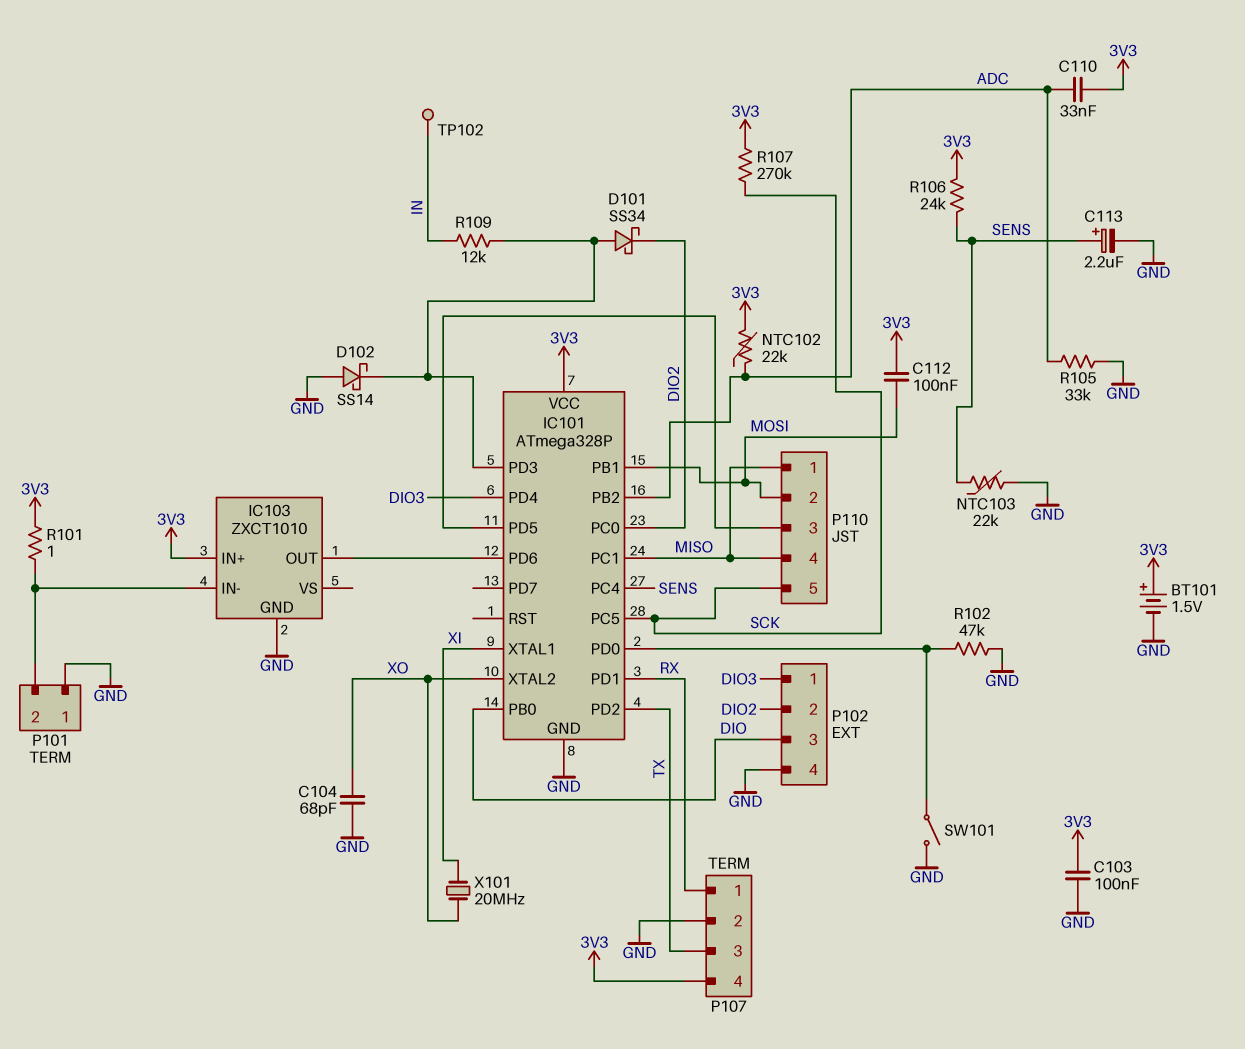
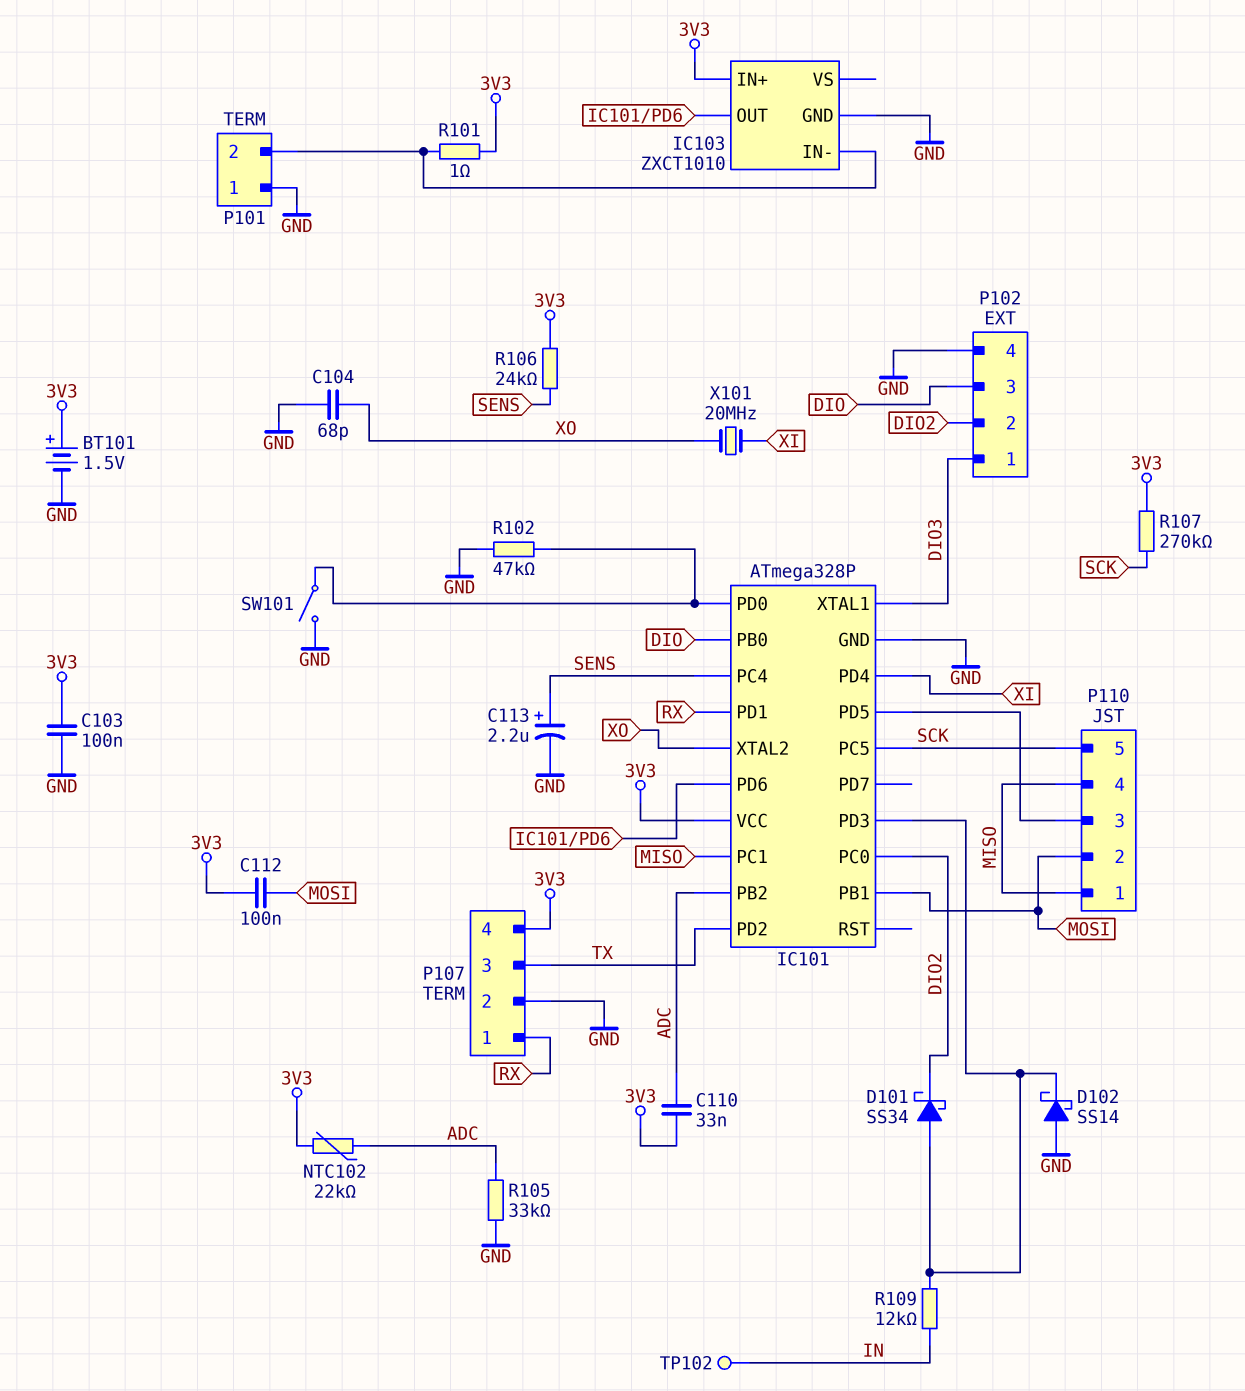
IC101 pin PD4: DIO3 -> XI
IC101 pin XTAL1: XI -> DIO3
NTC103: 22k (GND, SENS) -> none

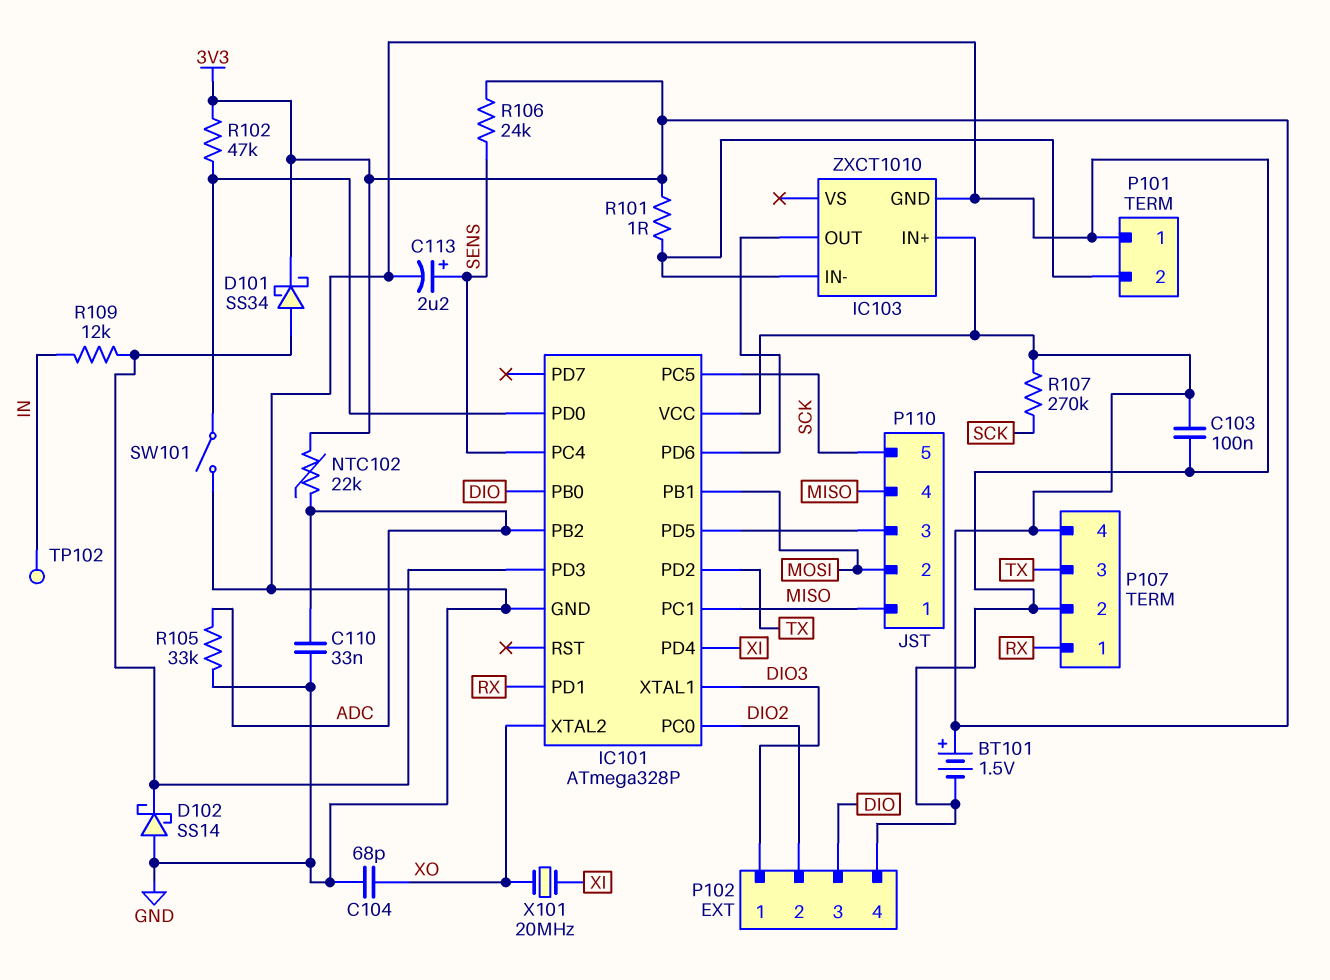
C110: 33nF (3V3, ADC) -> 33nF (ADC, GND)
C112: 100nF (3V3, MOSI) -> none
D101: schottky SS34 (A IC101/PD3, K DIO2) -> schottky SS34 (A IC101/PD3, K 3V3)
R102: 47k (GND, IC101/PD0) -> 47k (3V3, IC101/PD0)

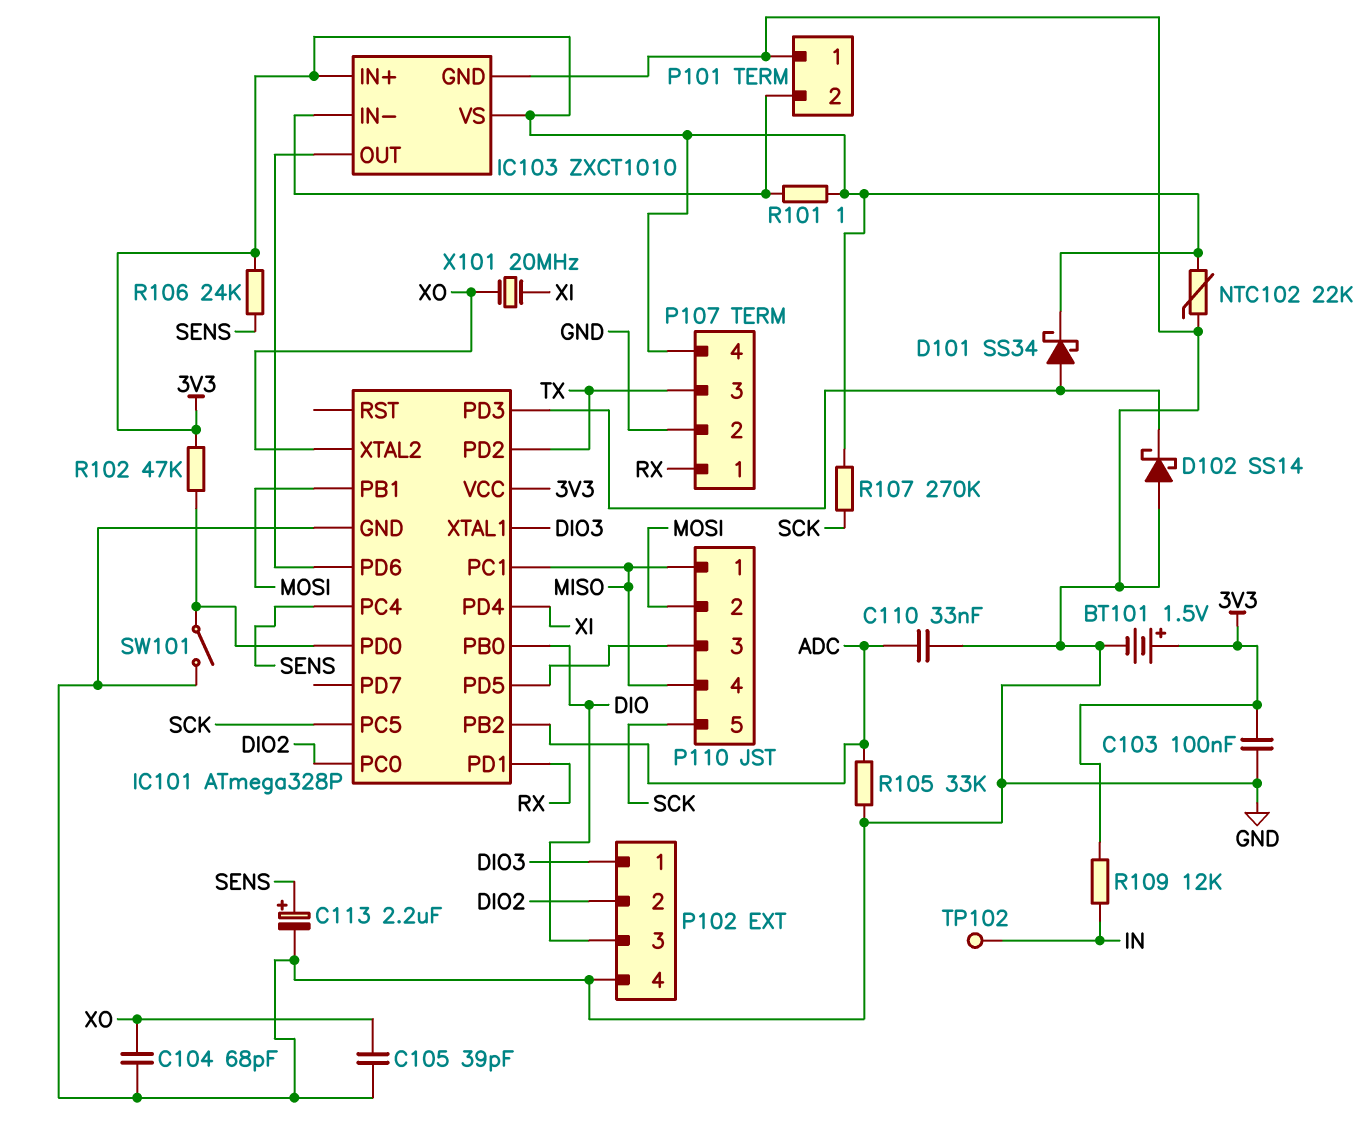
C105: none -> 39pF (GND, XO)
IC103 pin VS: none -> 3V3
NTC102: 22k (3V3, ADC) -> 22k (3V3, GND)
R109: 12k (IC101/PD3, IN) -> 12k (3V3, IN)

